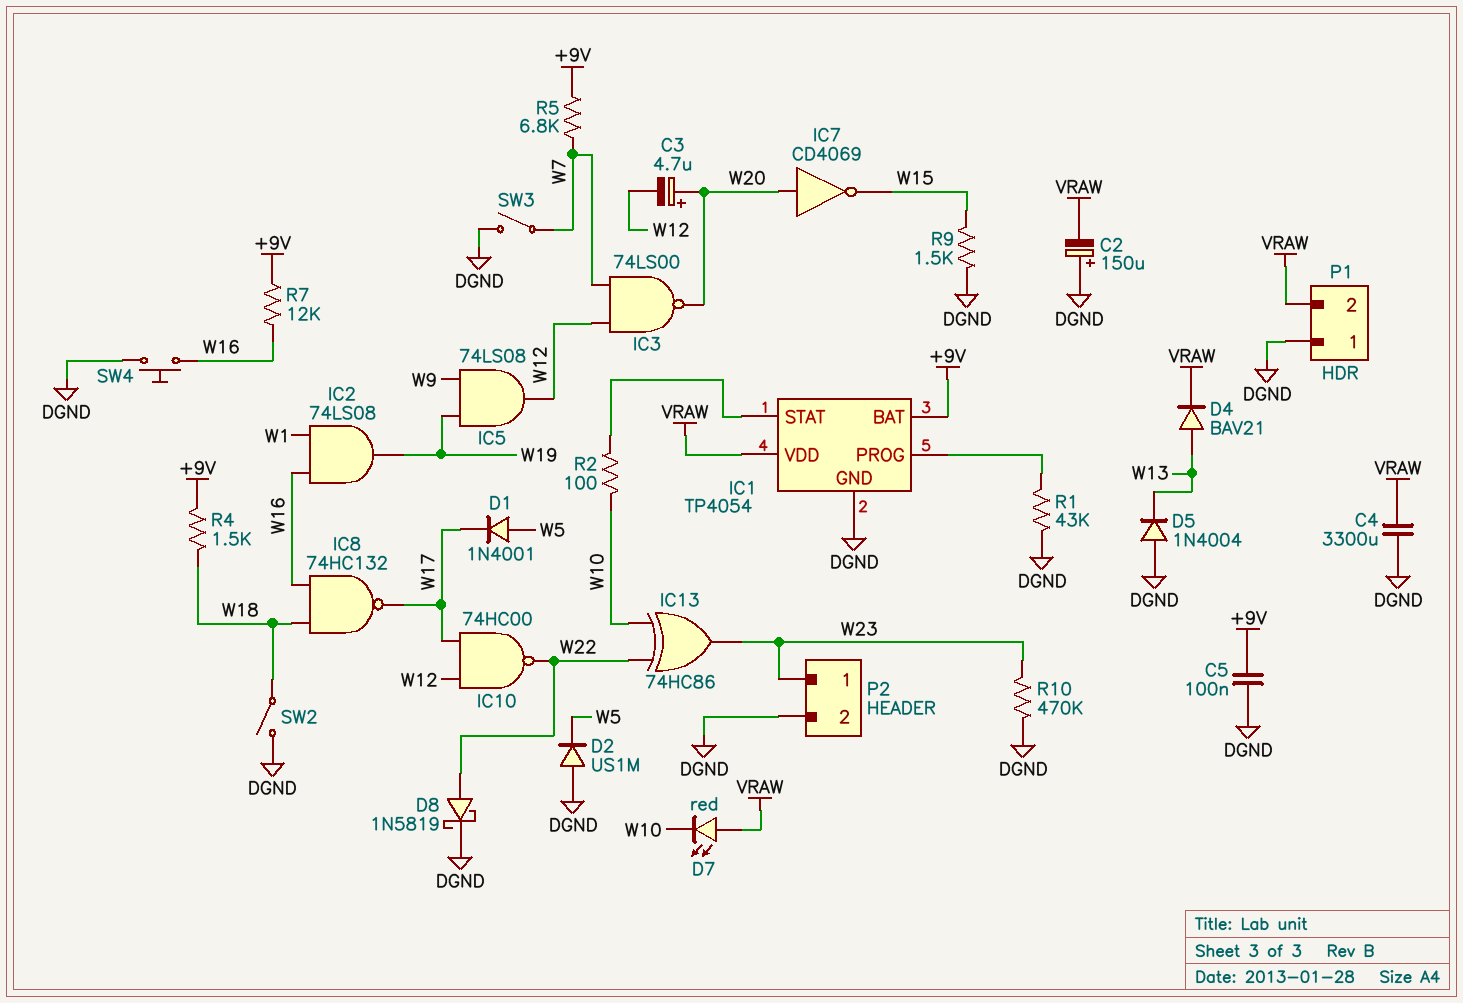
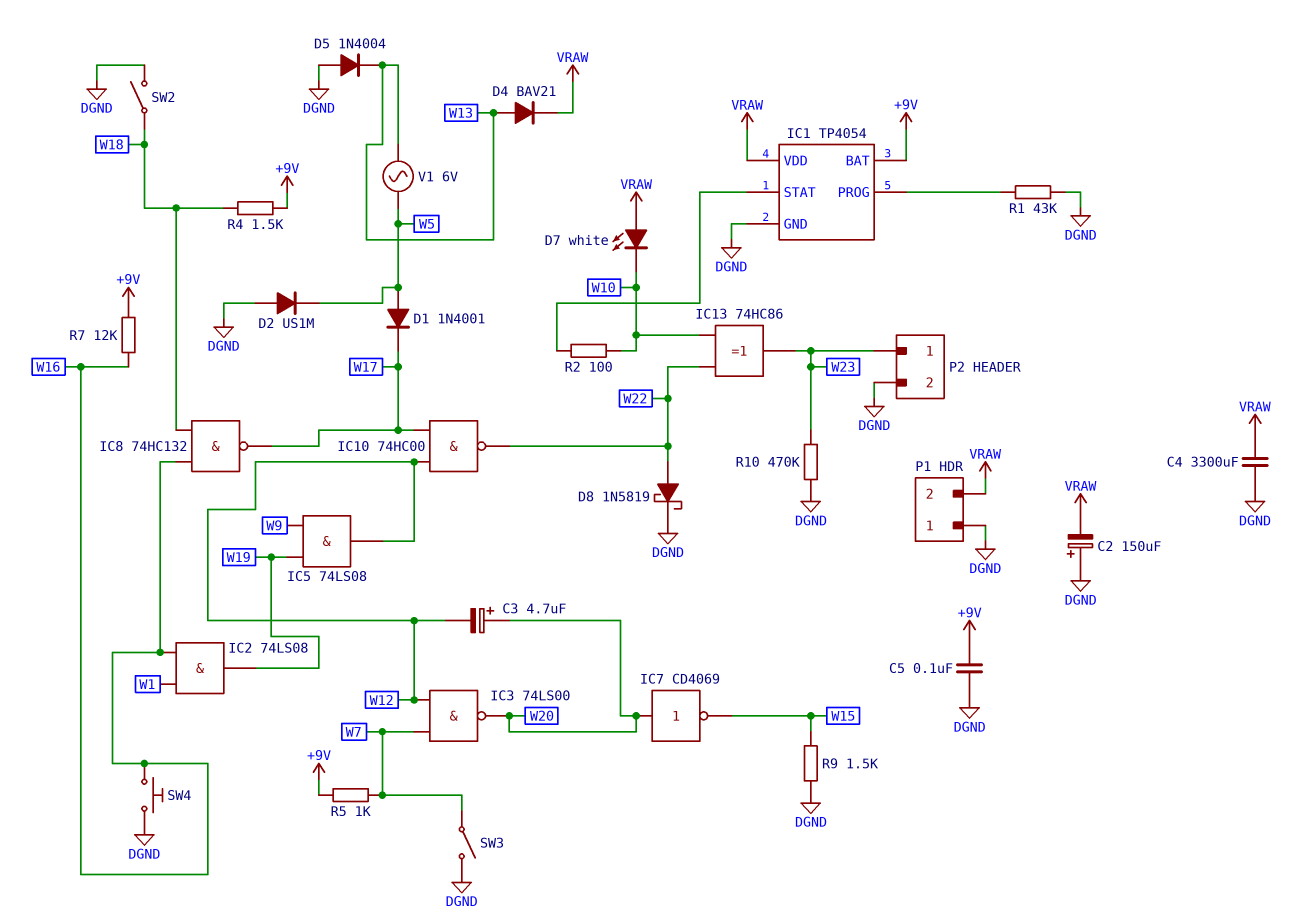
D7: LED red (A VRAW, K W10) -> LED white (A VRAW, K W10)
R5: 6.8k (+9V, W7) -> 1k (+9V, W7)
V1: none -> AC 6V (W5, W13)

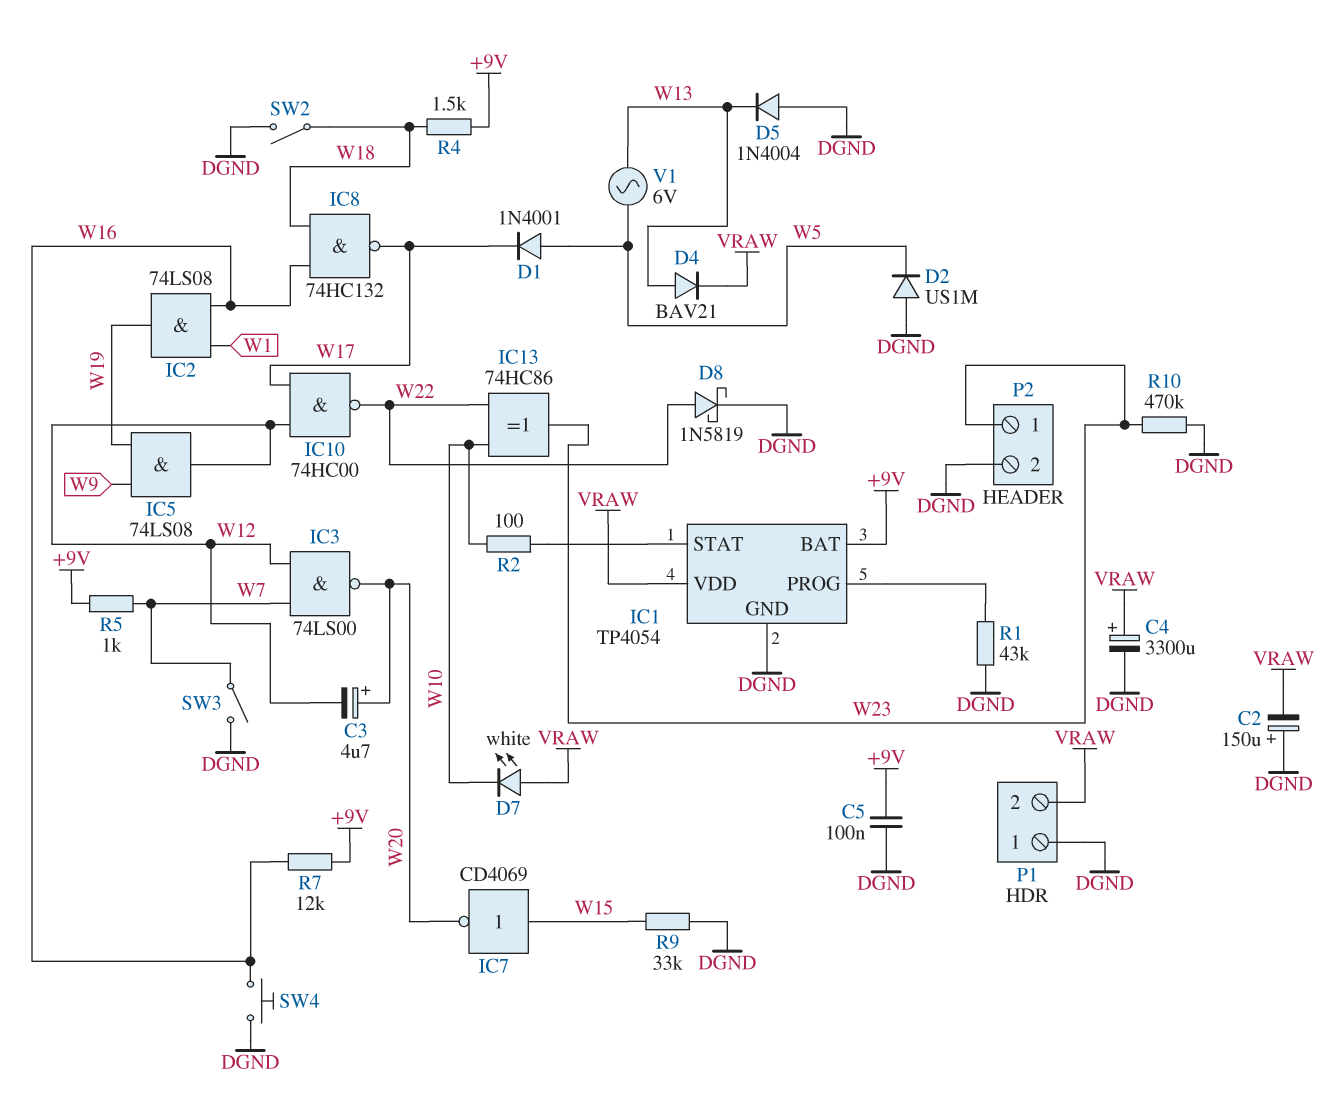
C4: 3300uF (DGND, VRAW) -> 3300uF (plus VRAW, minus DGND)
IC7: NOT CD4069 (in W20, out W15) -> NOT CD4069 (in W15, out W20)
R9: 1.5k (DGND, W15) -> 33k (DGND, W15)

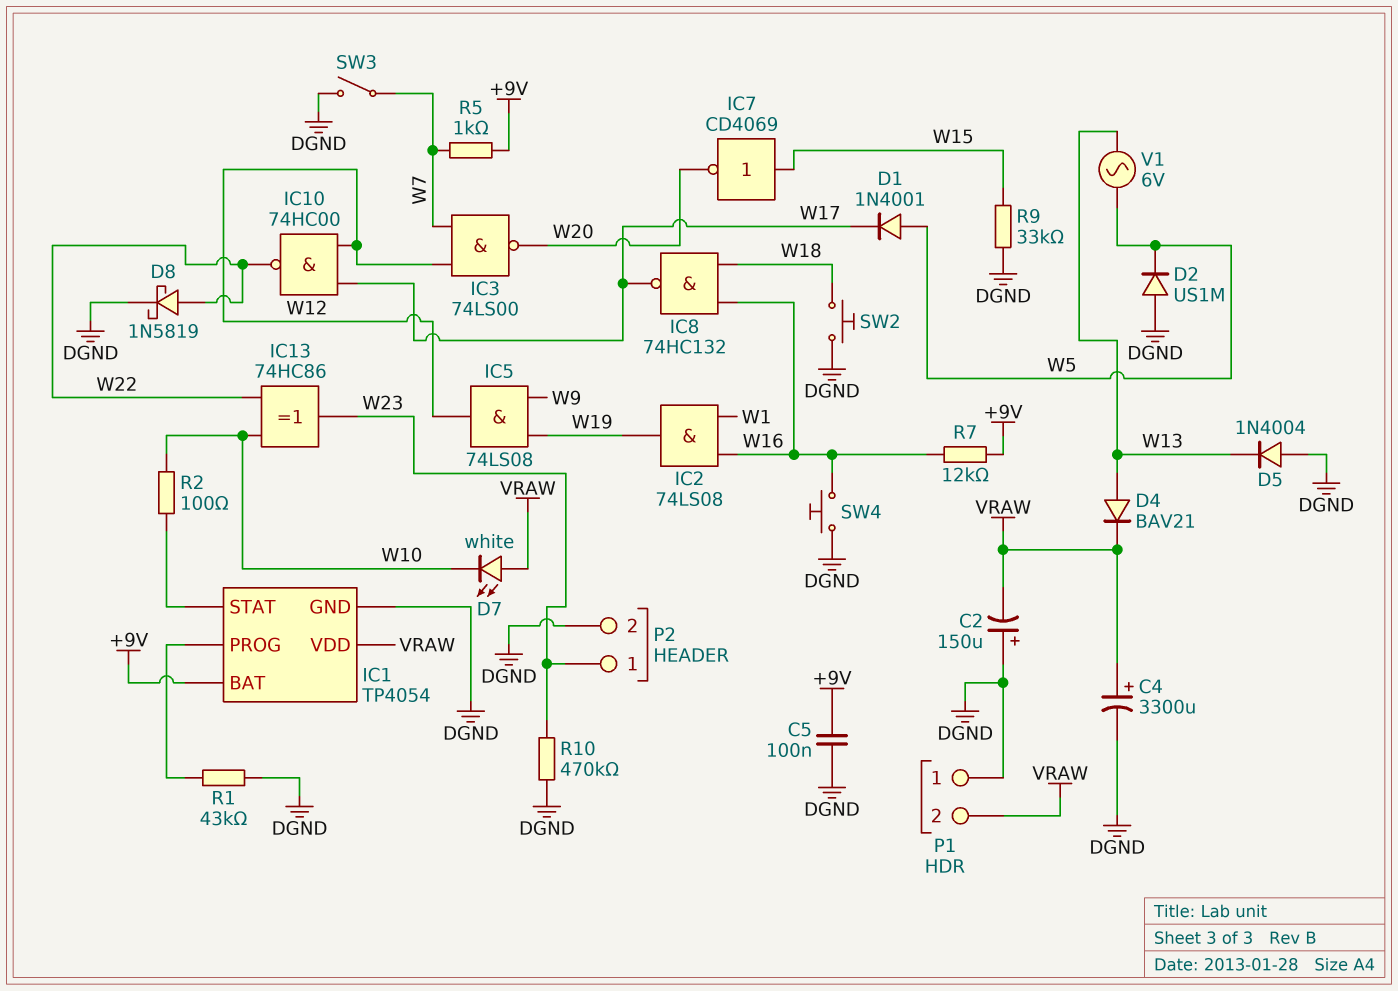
C3: 4.7uF (plus W20, minus W12) -> none
R4: 1.5k (+9V, W18) -> none
SW2: switch (DGND, W18) -> button (DGND, W18)

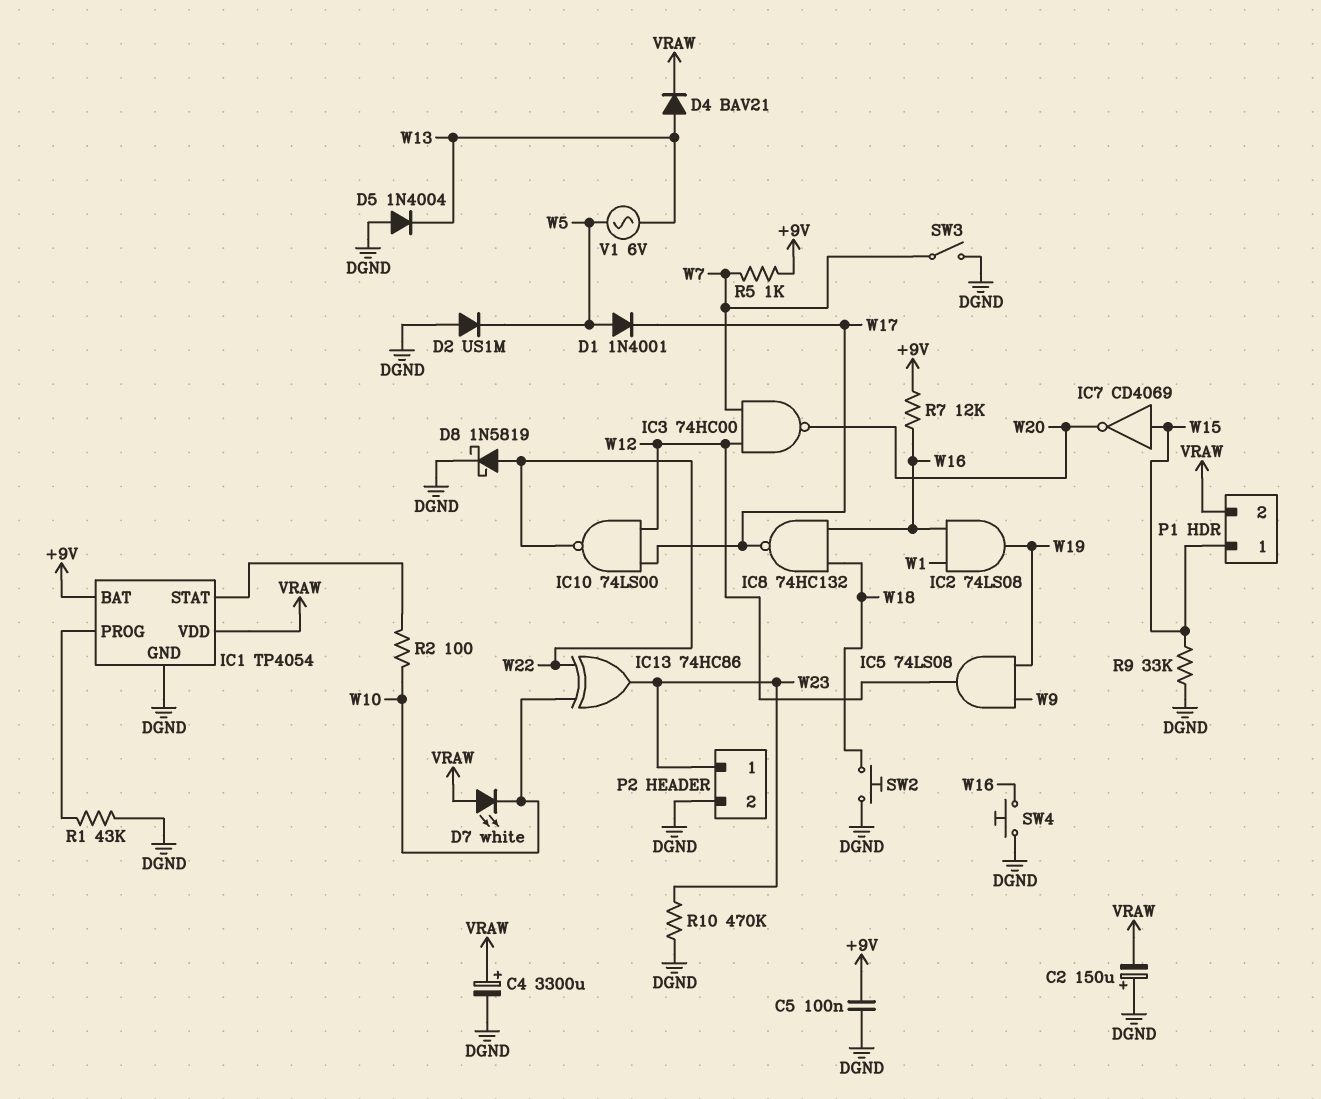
IC3: NAND 74LS00 (in W7, in W12, out W20) -> NAND 74HC00 (in W7, in W12, out W20)
IC10: NAND 74HC00 (in W12, in W17, out W22) -> NAND 74LS00 (in W12, in W17, out W22)
P1 pin 1: DGND -> W15

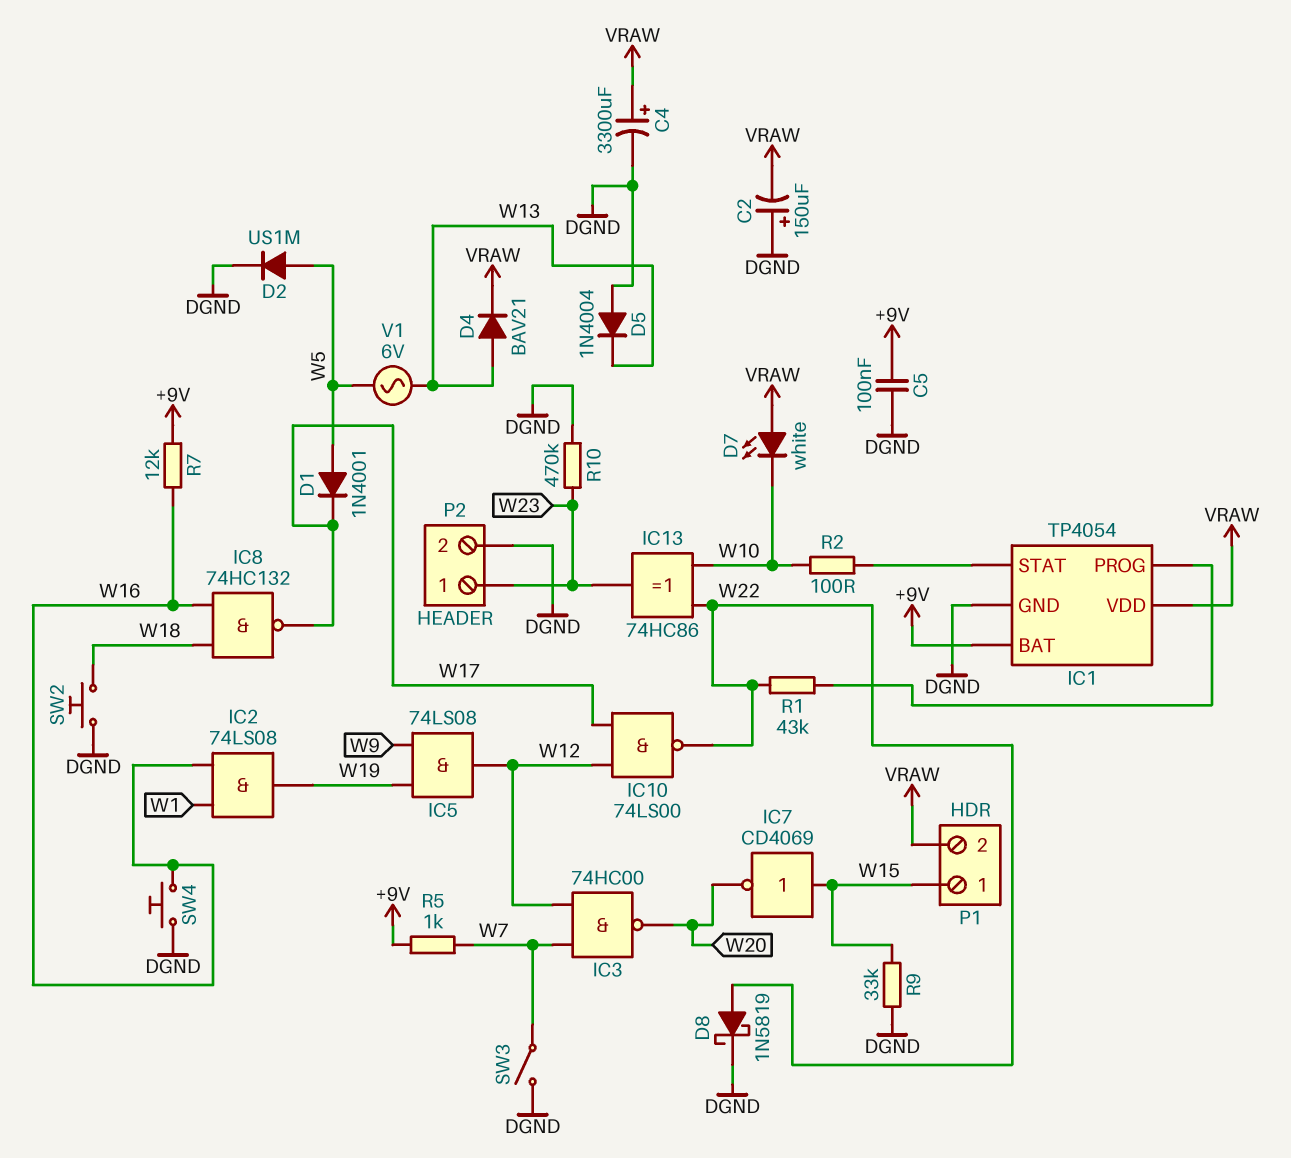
D2: diode US1M (A DGND, K W5) -> diode US1M (A W5, K DGND)
R1: 43k (DGND, IC1/PROG) -> 43k (IC1/PROG, W22)

